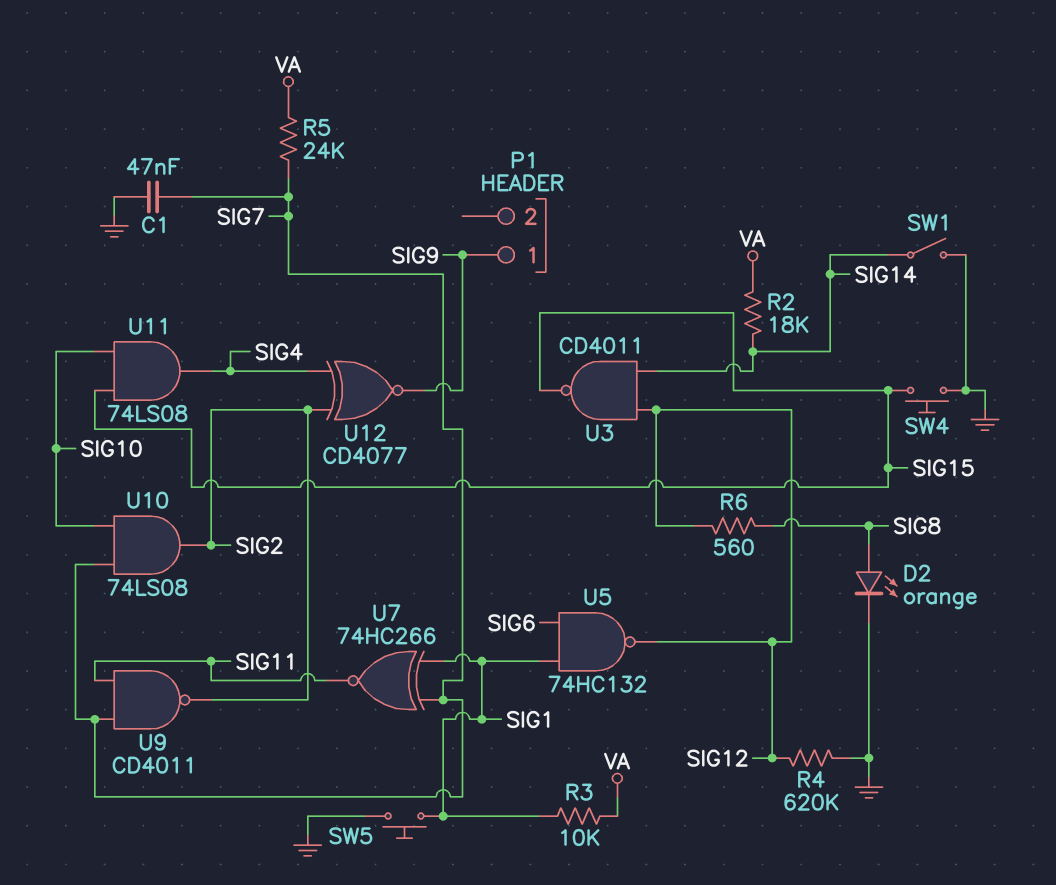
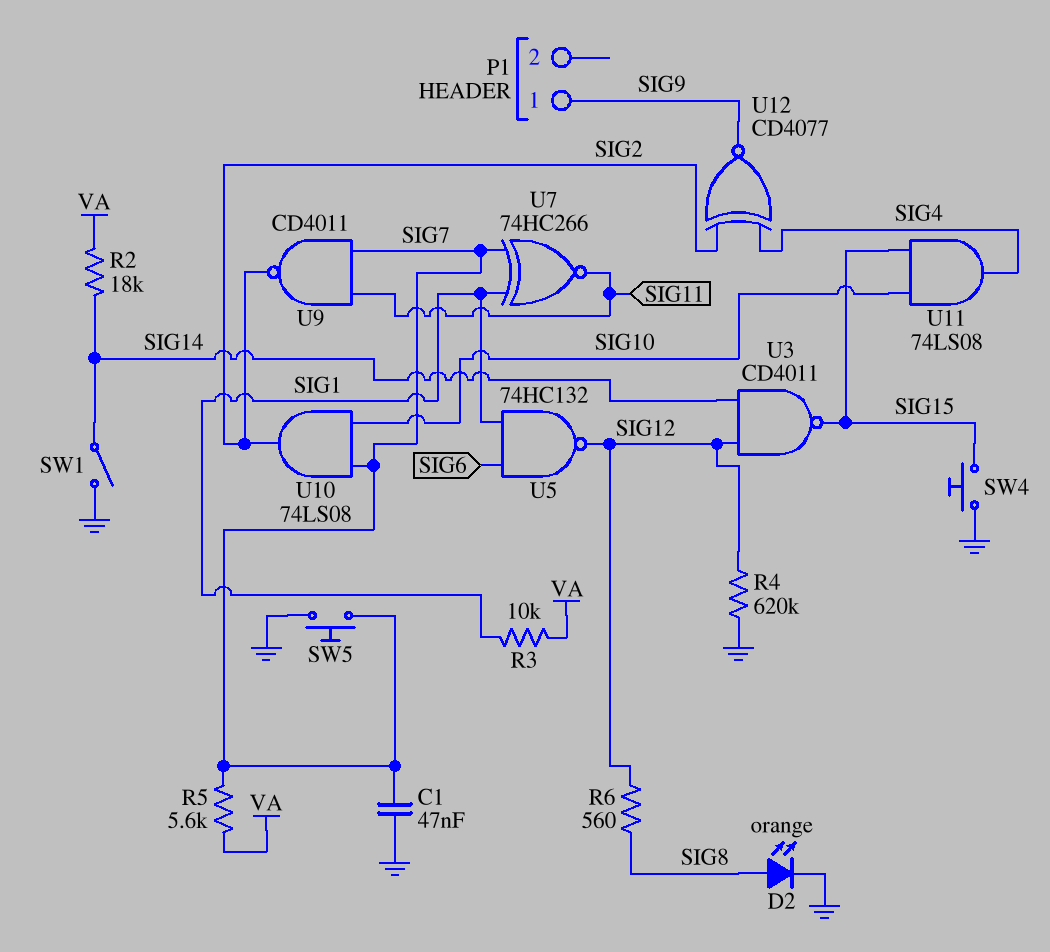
R5: 24k (SIG7, VA) -> 5.6k (SIG7, VA)
SW5: button (GND, SIG1) -> button (GND, SIG7)

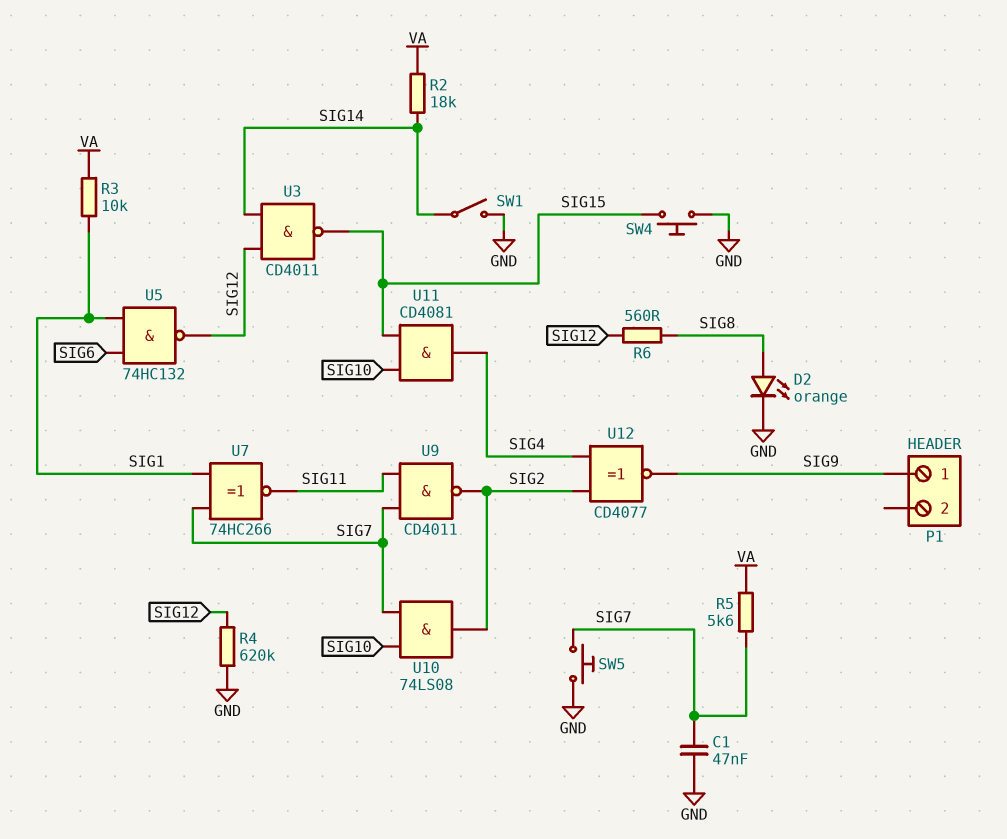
U11: AND 74LS08 (in SIG10, in SIG15, out SIG4) -> AND CD4081 (in SIG10, in SIG15, out SIG4)

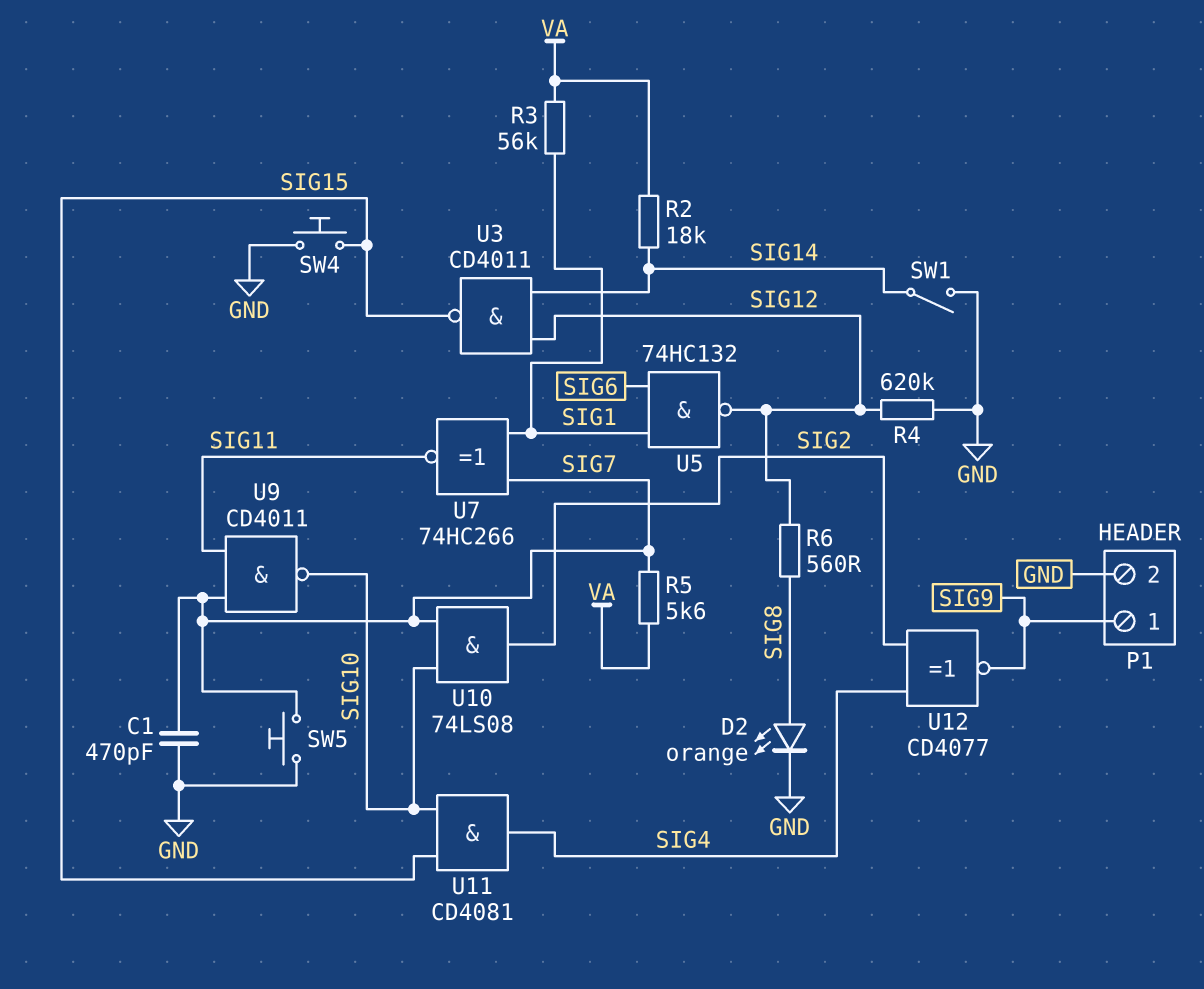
C1: 47nF (GND, SIG7) -> 470pF (GND, SIG7)
P1 pin 2: none -> GND
R3: 10k (SIG1, VA) -> 56k (SIG1, VA)
U9: NAND CD4011 (in SIG7, in SIG11, out SIG2) -> NAND CD4011 (in SIG7, in SIG11, out SIG10)

